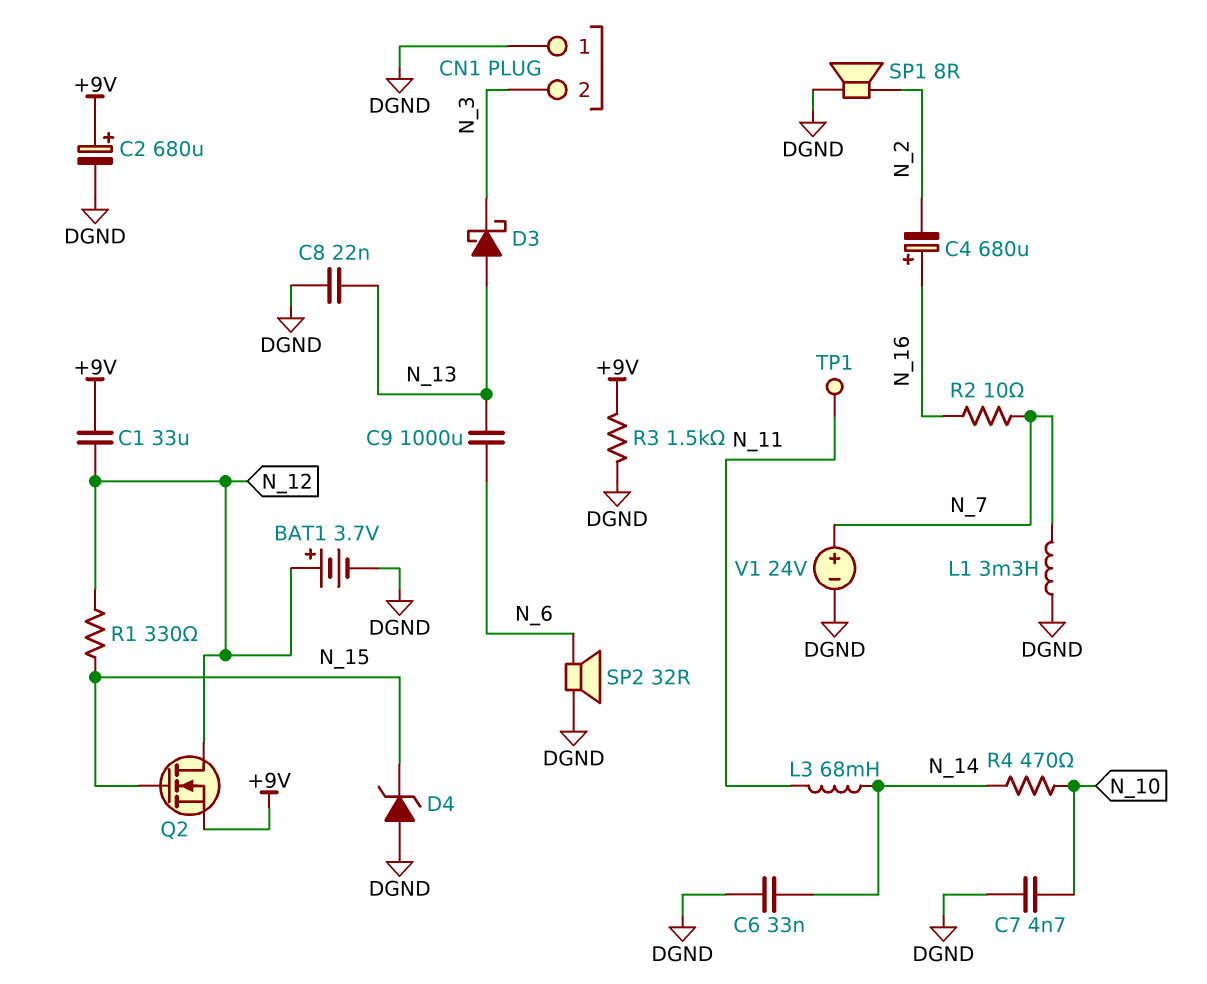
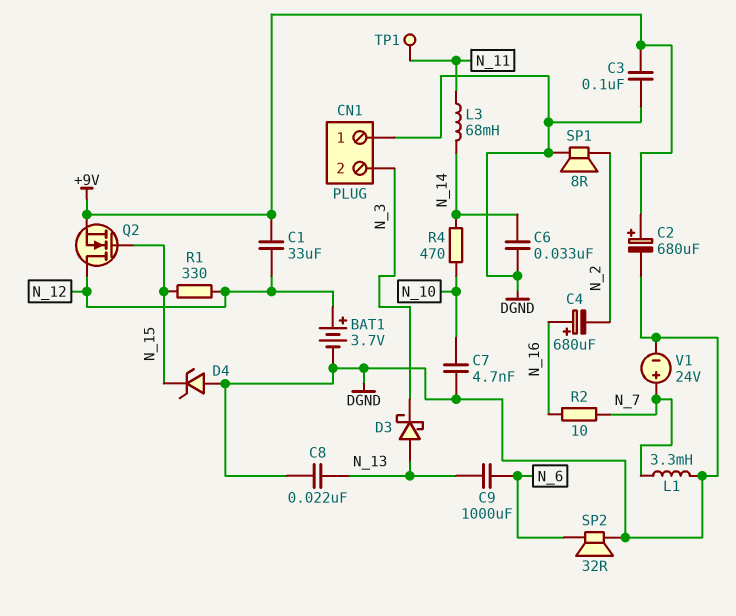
C3: none -> 100nF (+9V, DGND)
R3: 1.5k (+9V, DGND) -> none

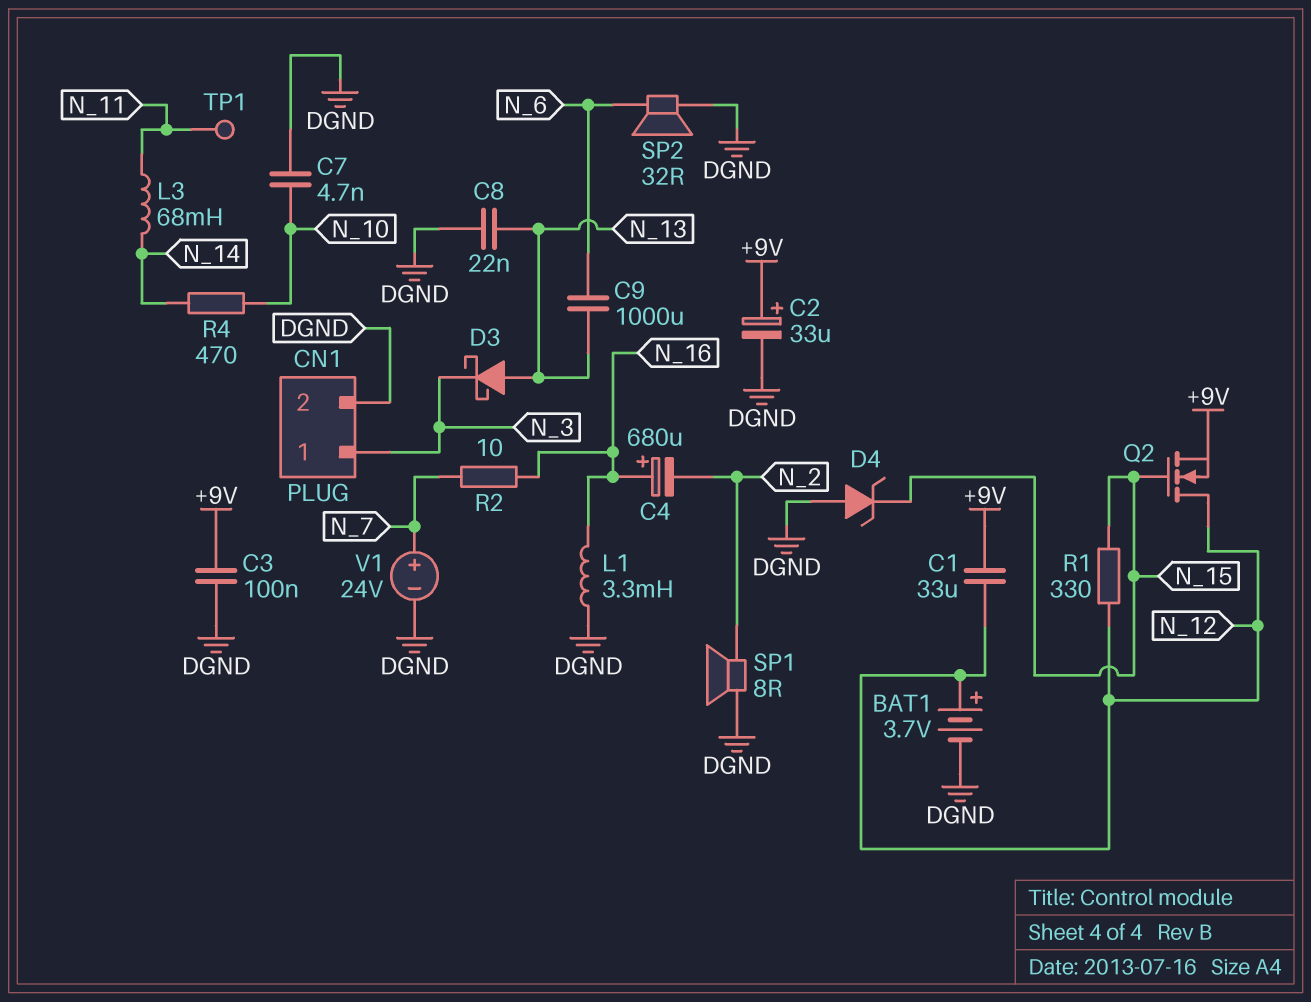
C2: 680uF (plus +9V, minus DGND) -> 33uF (plus +9V, minus DGND)
C6: 33nF (DGND, N_14) -> none
CN1 pin 1: DGND -> N_3
CN1 pin 2: N_3 -> DGND
L1: 3.3mH (DGND, N_7) -> 3.3mH (DGND, N_16)

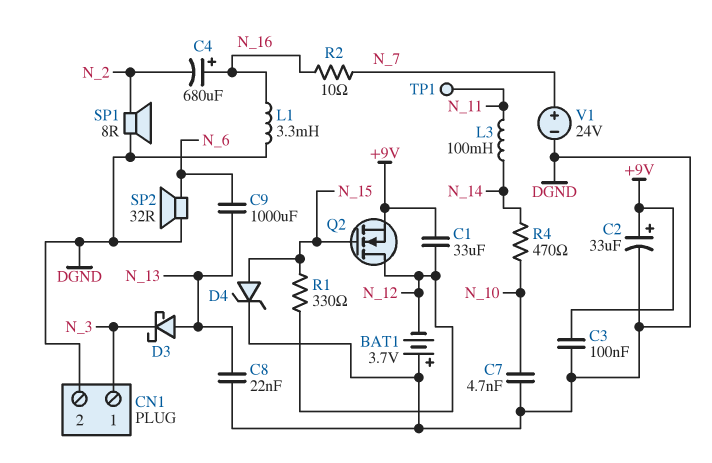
BAT1: 3.7V (plus N_12, minus DGND) -> 3.7V (plus DGND, minus N_12)
D4: zener (A DGND, K N_15) -> zener (A N_15, K DGND)
L3: 68mH (N_11, N_14) -> 100mH (N_11, N_14)

